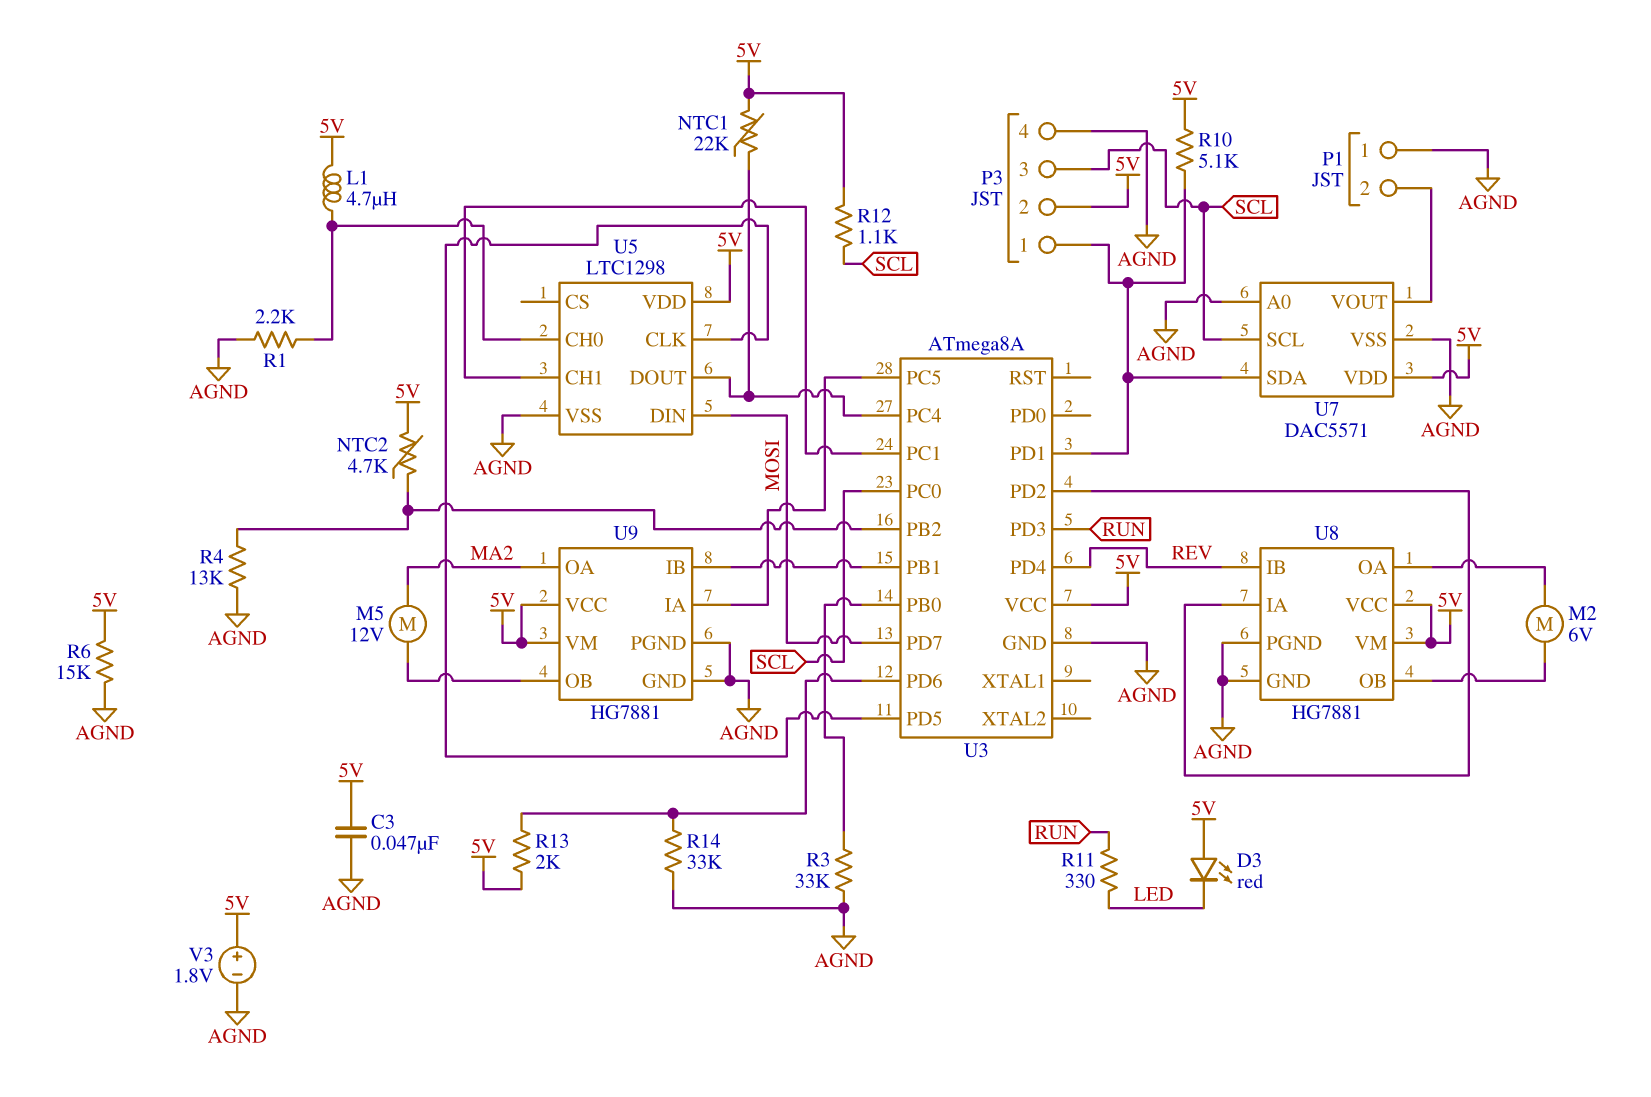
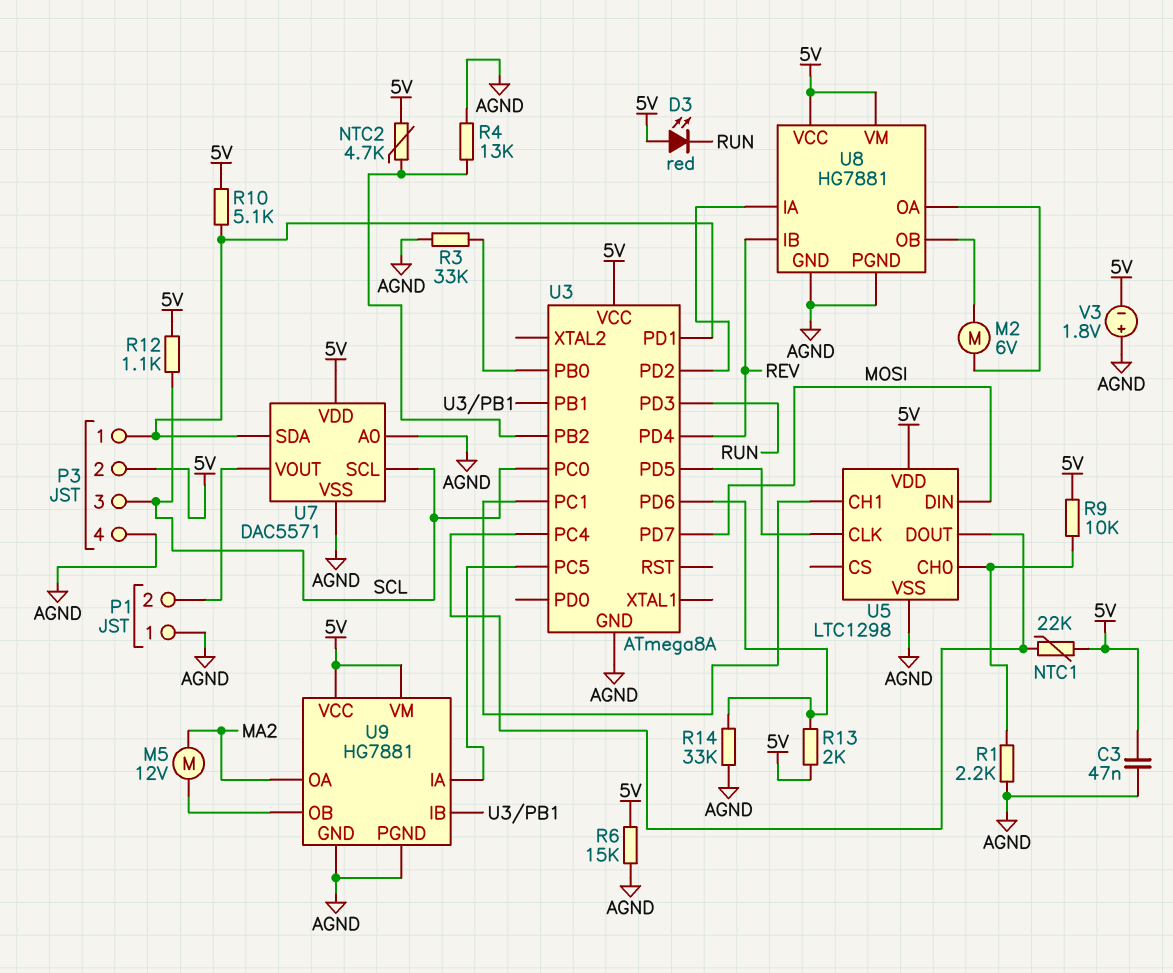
D3: LED red (A 5V, K LED) -> LED red (A 5V, K RUN)
L1: 4.7uH (5V, U5/CH0) -> none
R9: none -> 10k (5V, U5/CH0)
R11: 330 (LED, RUN) -> none
V3: 1.8V (plus 5V, minus AGND) -> 1.8V (plus AGND, minus 5V)

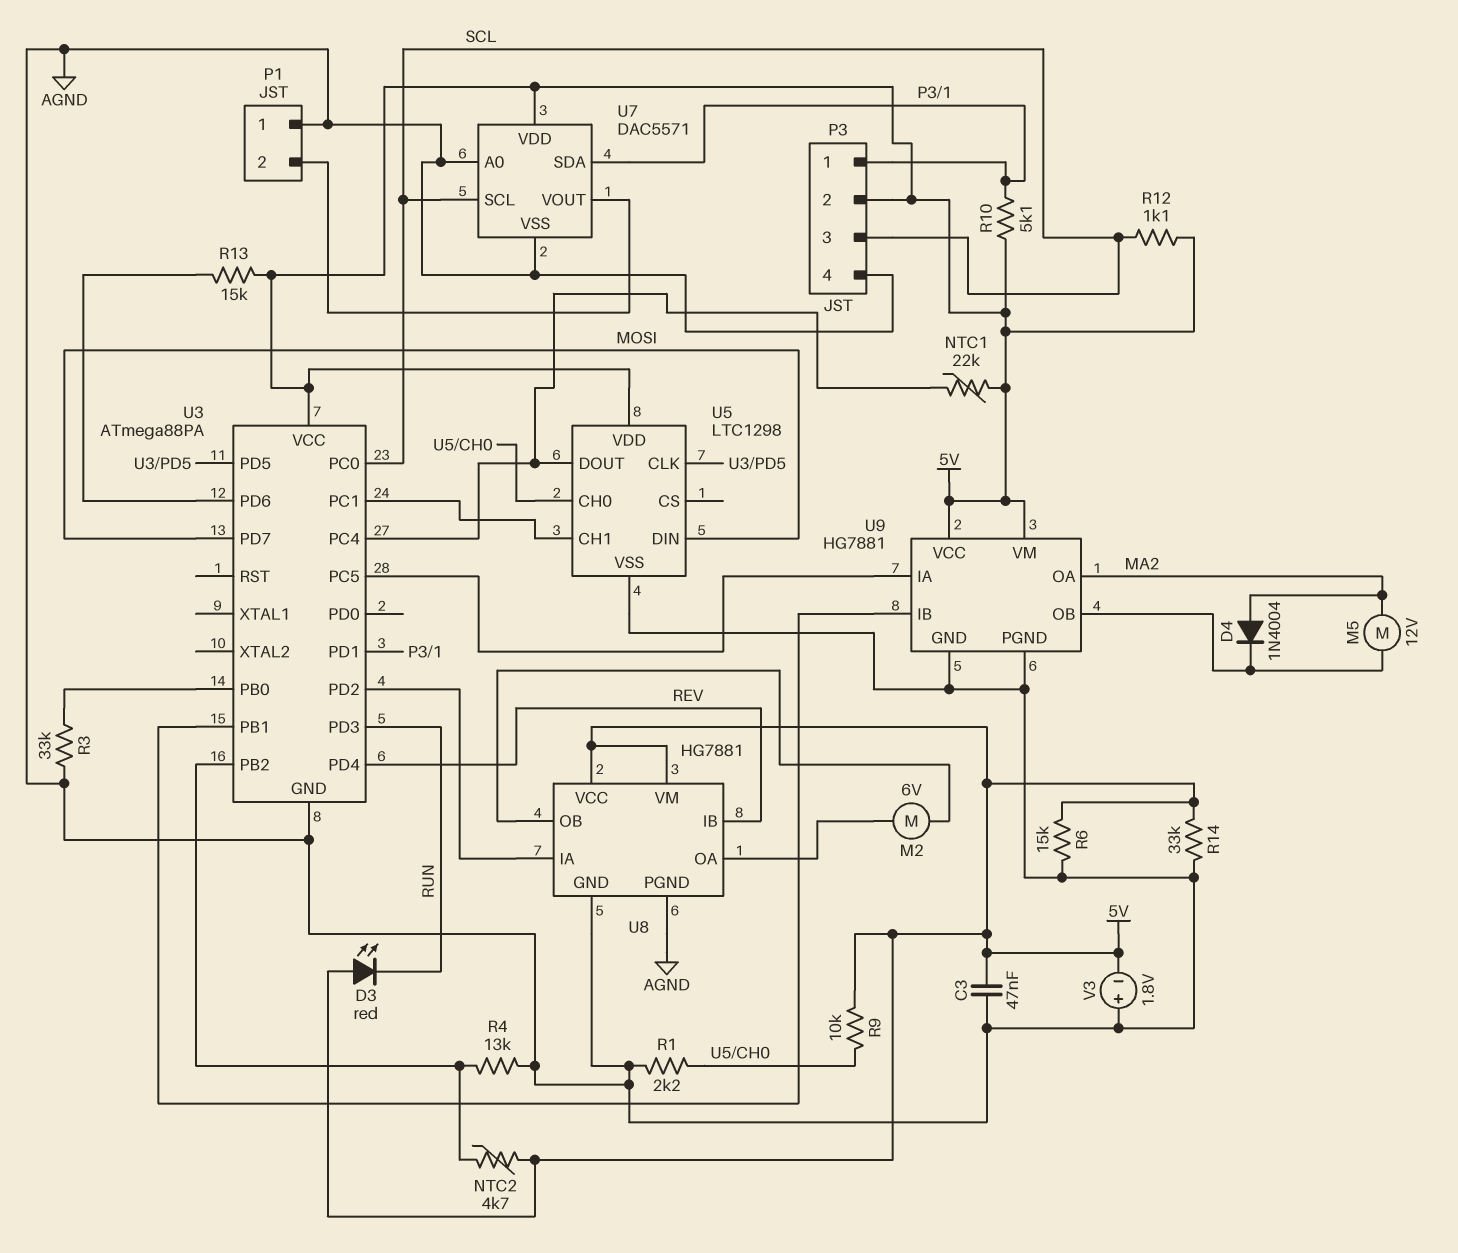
D4: none -> diode 1N4004 (A MA2, K U9/OB)
R13: 2k (5V, U3/PD6) -> 15k (5V, U3/PD6)
R14: 33k (AGND, U3/PD6) -> 33k (5V, AGND)
U3: ATmega8A -> ATmega88PA

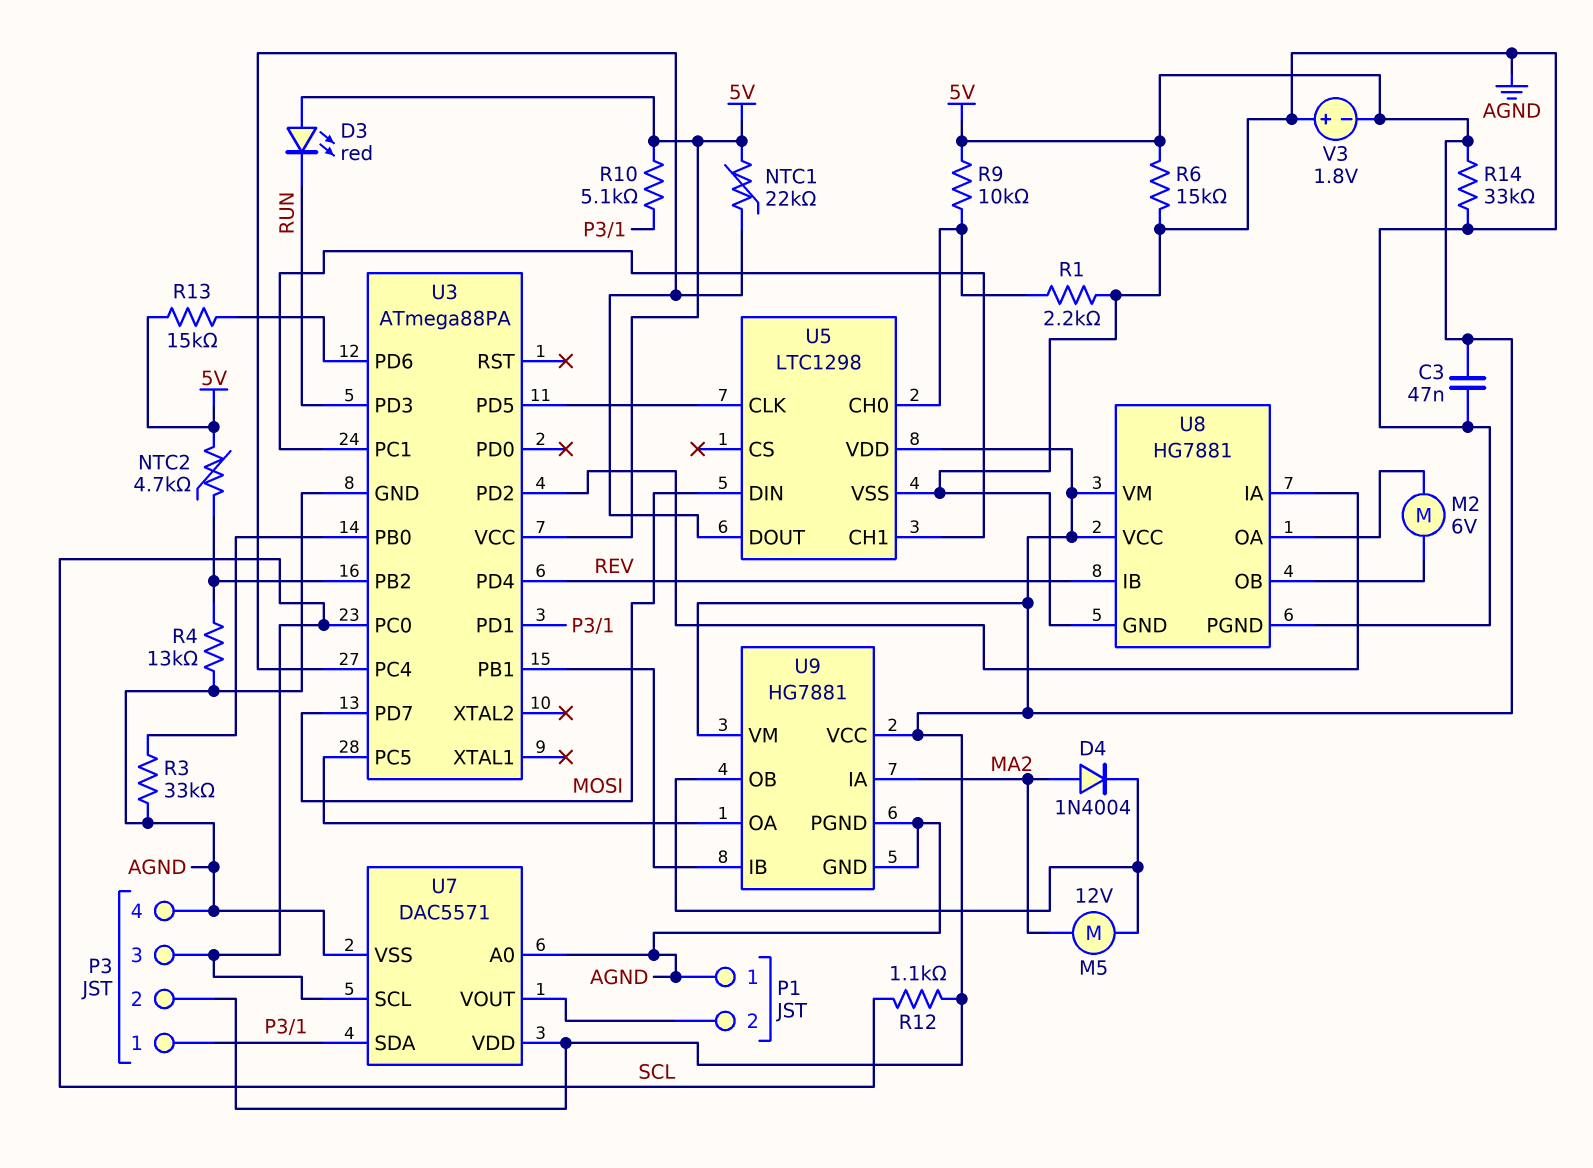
U9 pin IA: U3/PC5 -> MA2
U9 pin OA: MA2 -> U3/PC5

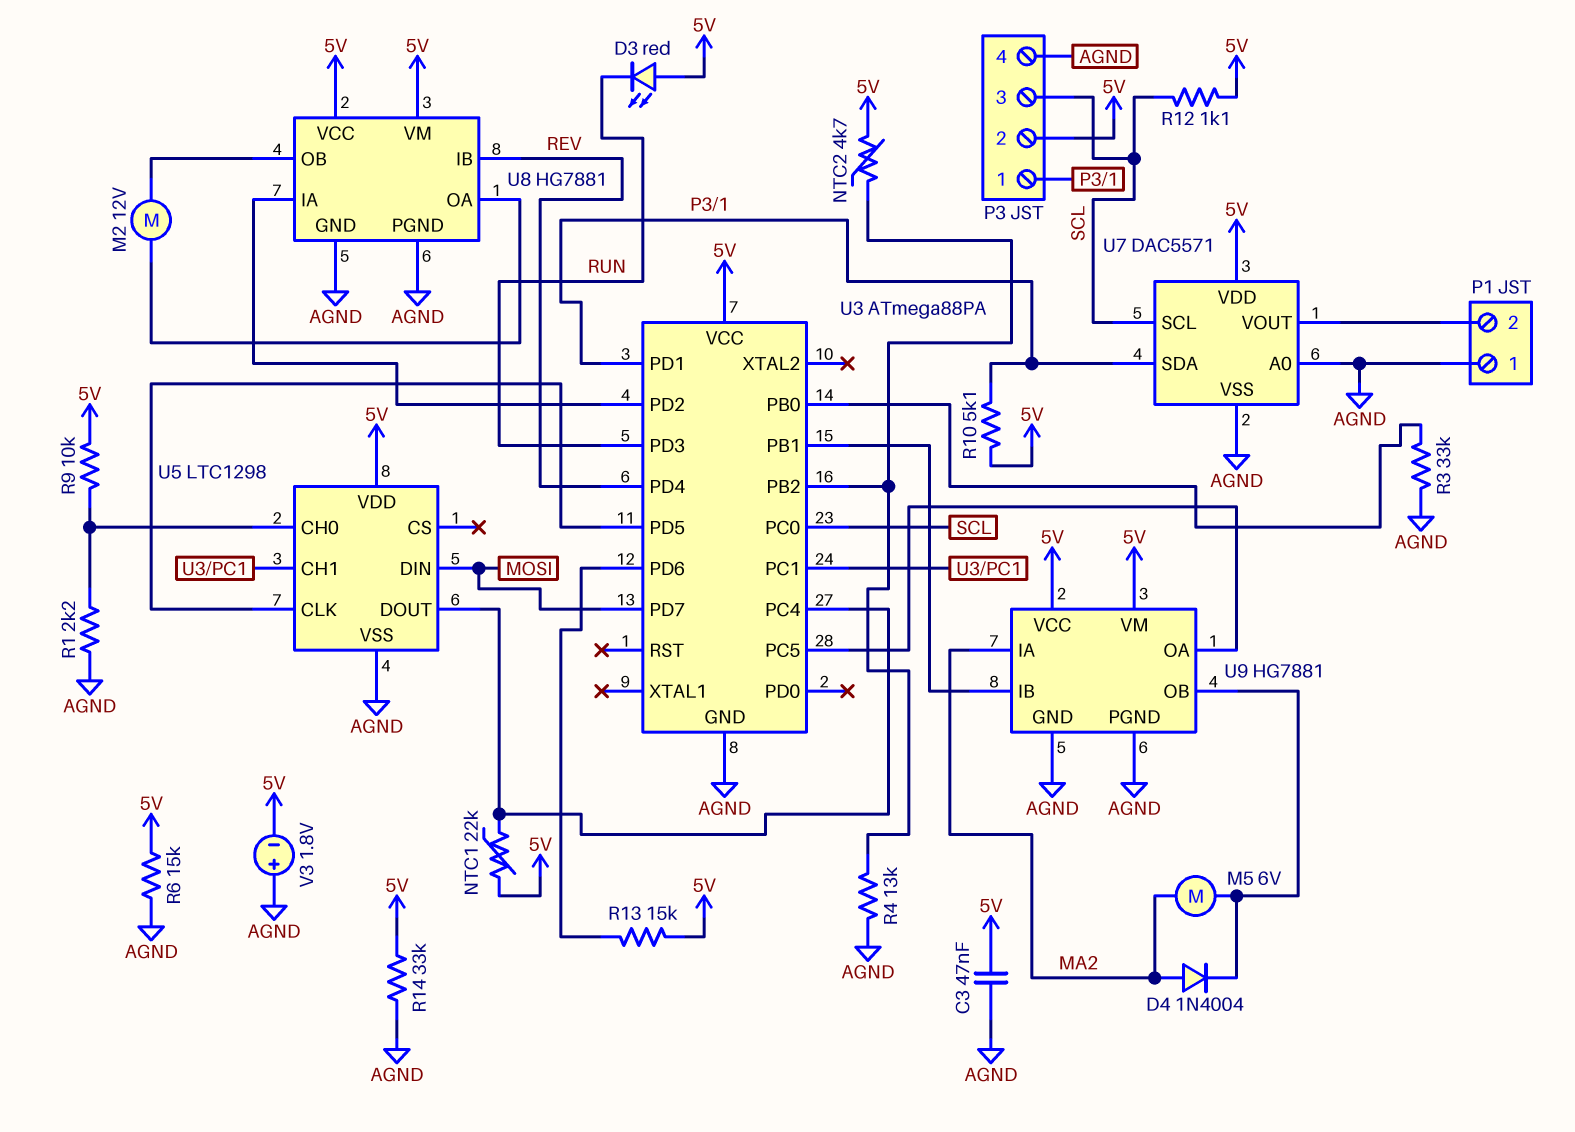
M2: motor 6V (U8/OA, U8/OB) -> motor 12V (U8/OA, U8/OB)
M5: motor 12V (MA2, U9/OB) -> motor 6V (MA2, U9/OB)

